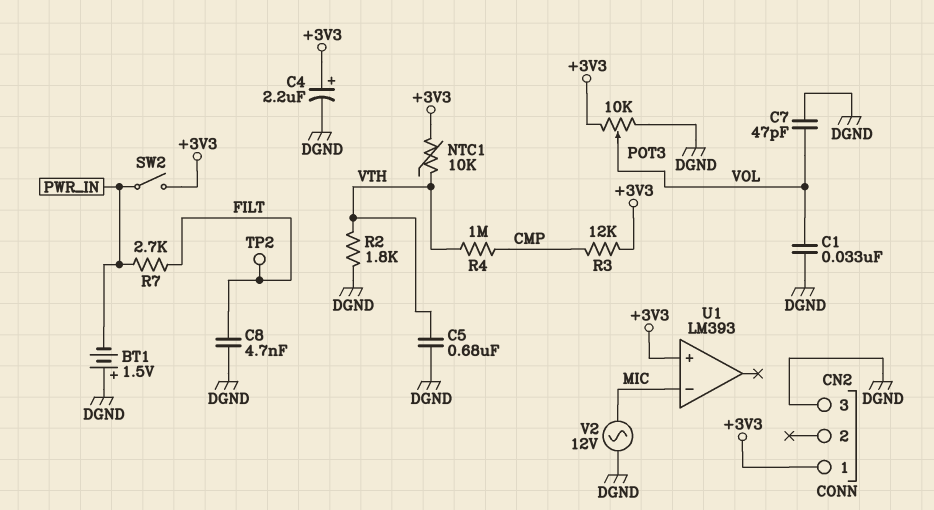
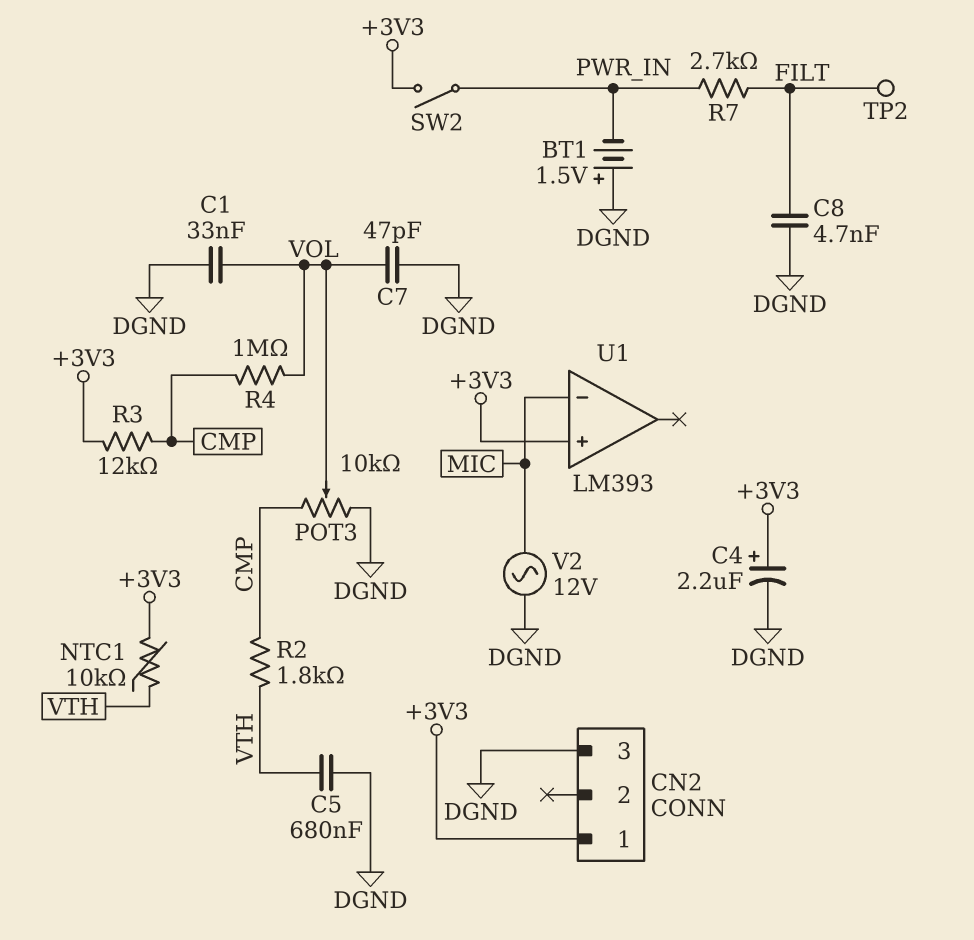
POT3: 10k (+3V3, DGND, wiper VOL) -> 10k (CMP, DGND, wiper VOL)
R2: 1.8k (DGND, VTH) -> 1.8k (CMP, VTH)
R4: 1M (CMP, VTH) -> 1M (CMP, VOL)

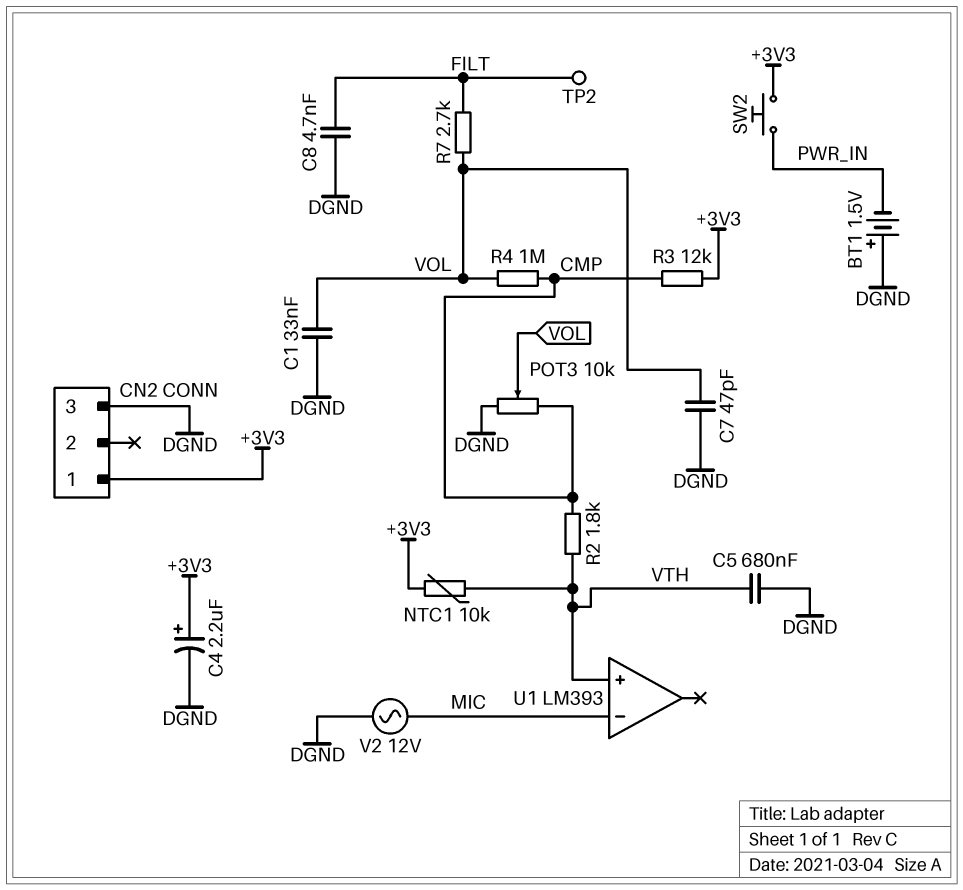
R7: 2.7k (FILT, PWR_IN) -> 2.7k (FILT, VOL)
SW2: switch (+3V3, PWR_IN) -> button (+3V3, PWR_IN)
U1 pin in+: +3V3 -> VTH

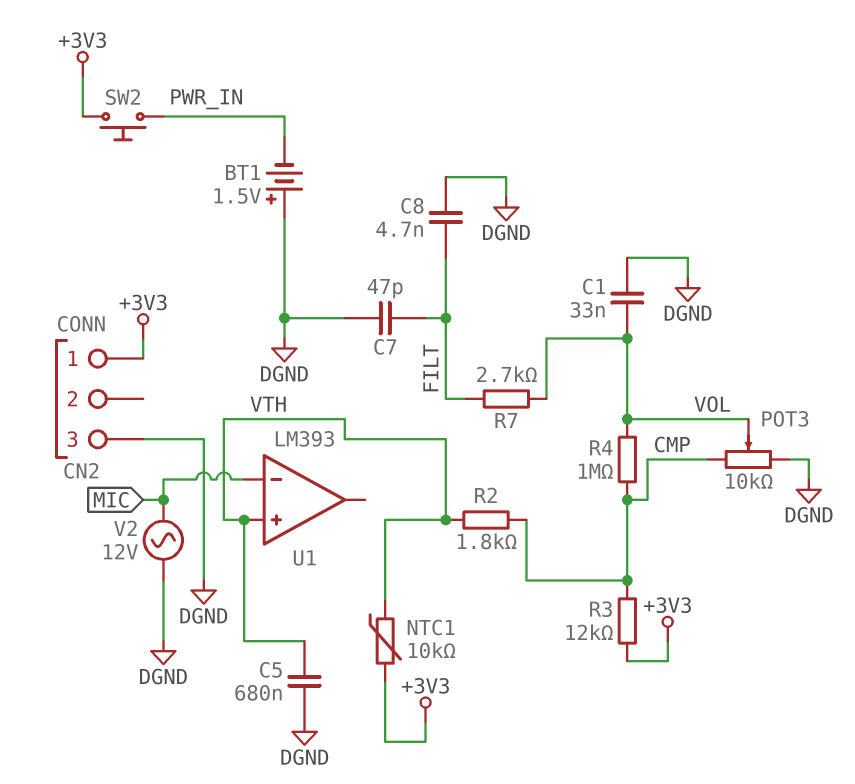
C4: 2.2uF (plus +3V3, minus DGND) -> none
C7: 47pF (DGND, VOL) -> 47pF (DGND, FILT)
TP2: test point (FILT) -> none

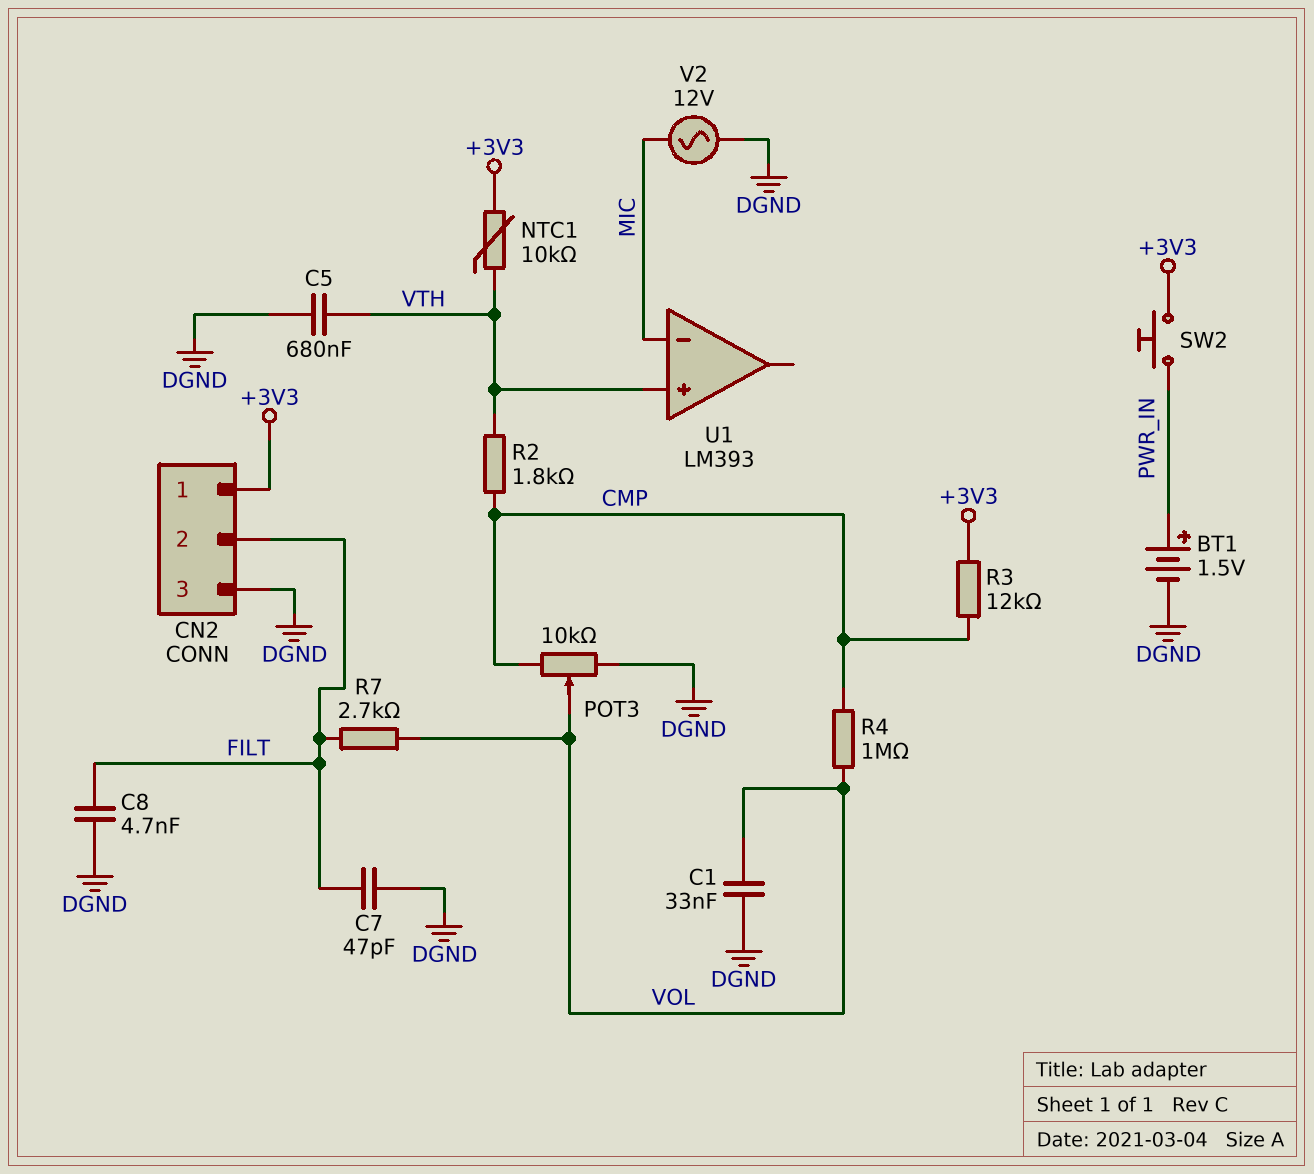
BT1: 1.5V (plus DGND, minus PWR_IN) -> 1.5V (plus PWR_IN, minus DGND)
CN2 pin 2: none -> FILT

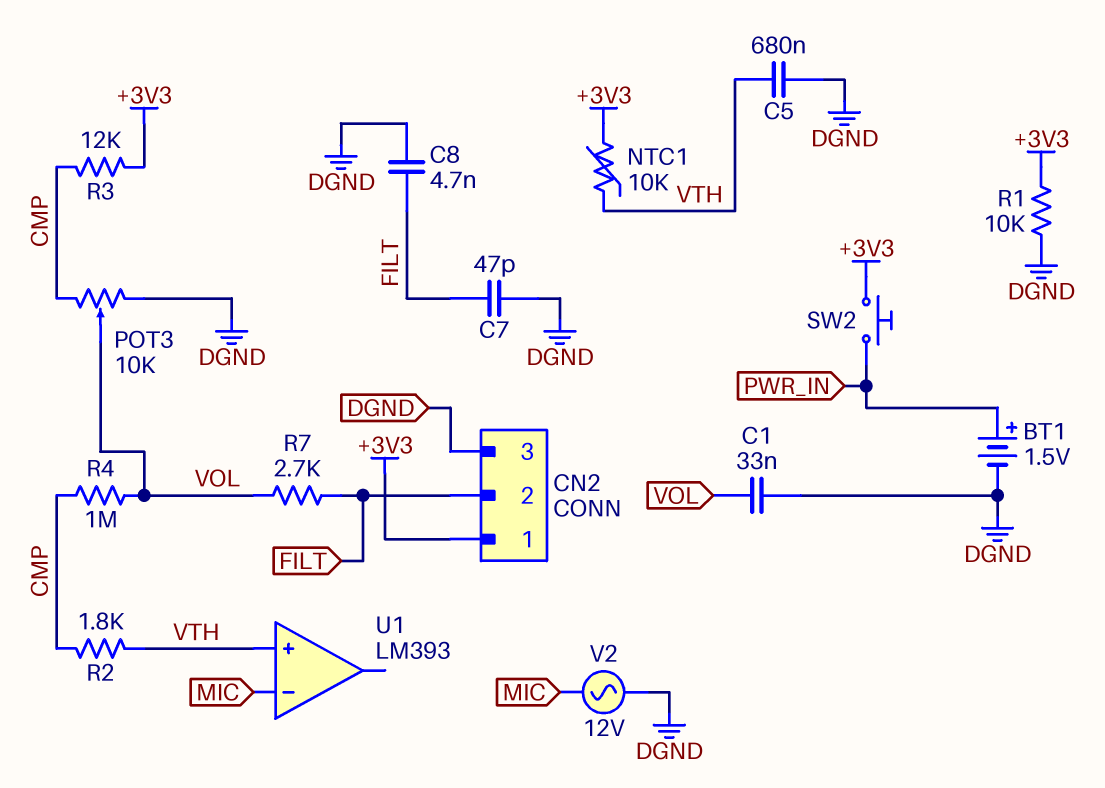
R1: none -> 10k (+3V3, DGND)

